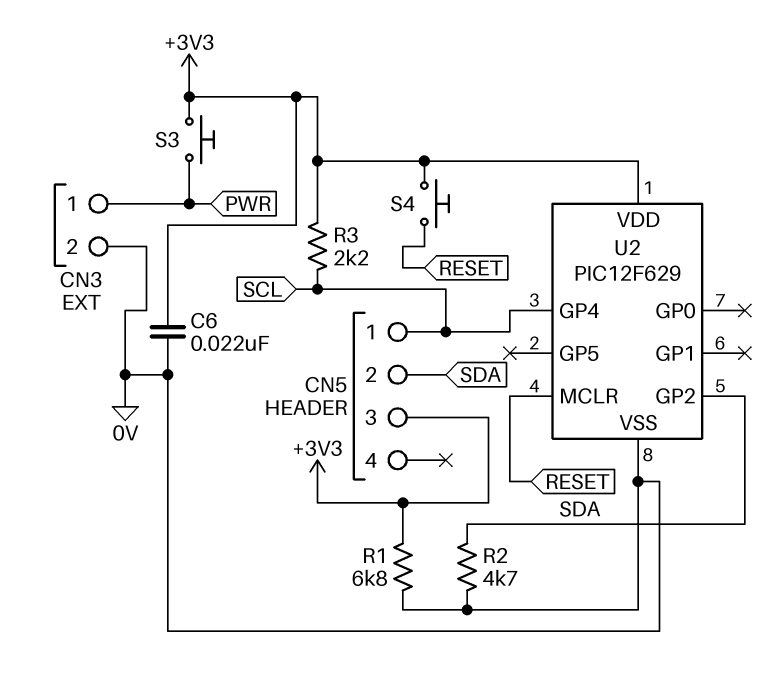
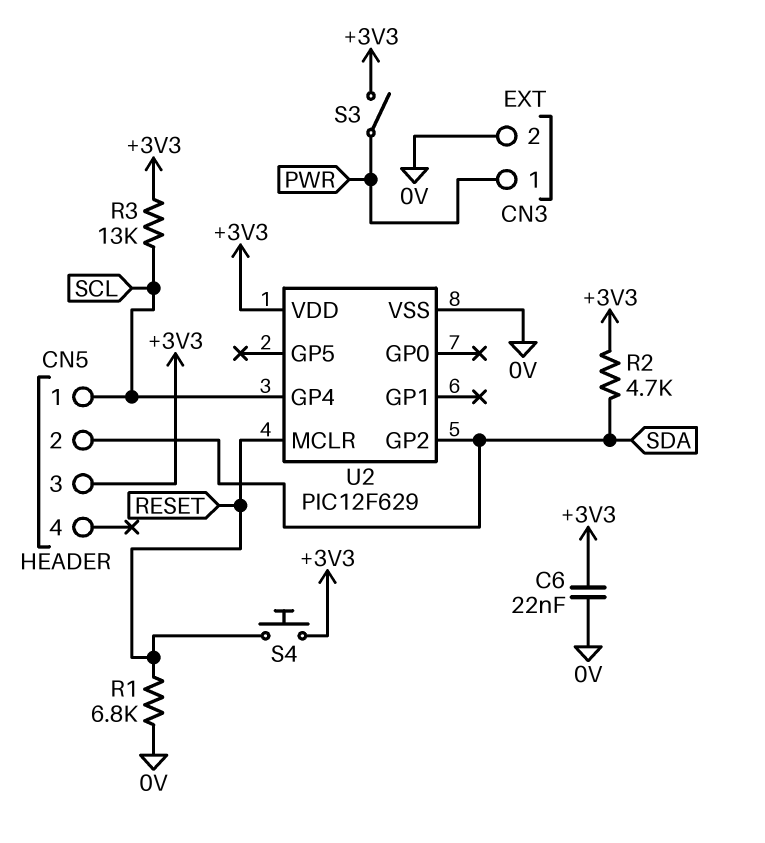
R1: 6.8k (+3V3, 0V) -> 6.8k (0V, RESET)
R2: 4.7k (0V, SDA) -> 4.7k (+3V3, SDA)
R3: 2.2k (+3V3, SCL) -> 13k (+3V3, SCL)
S3: button (+3V3, PWR) -> switch (+3V3, PWR)

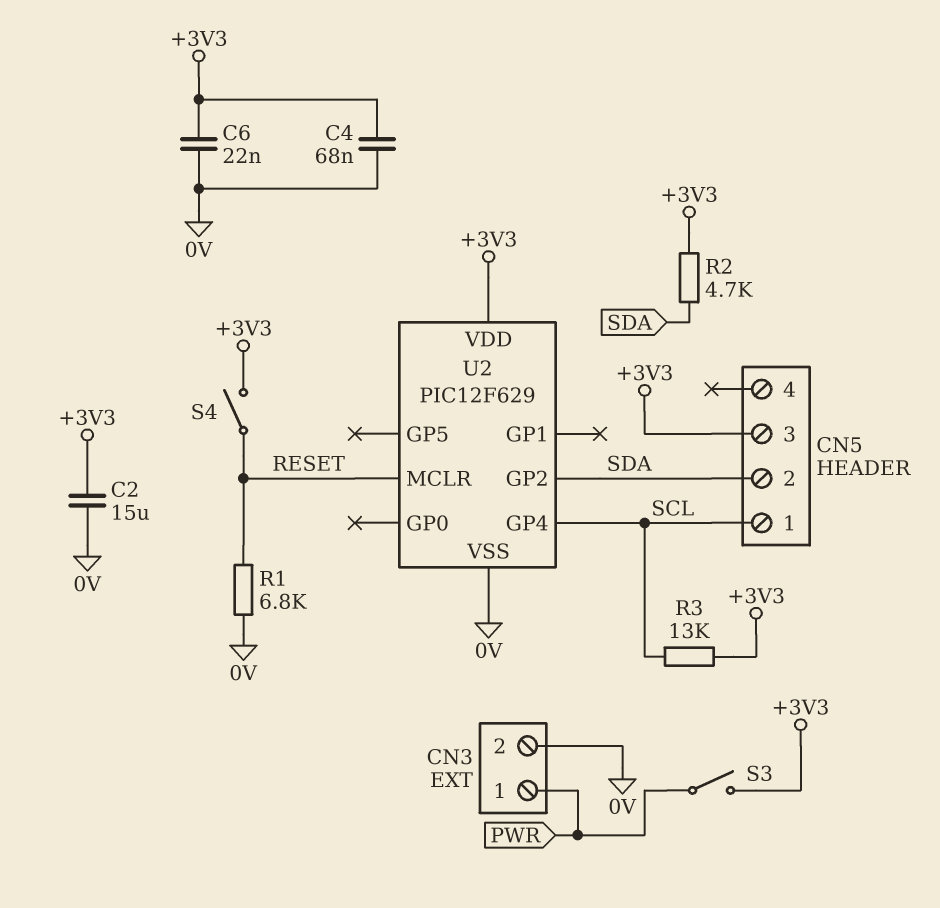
C2: none -> 15uF (+3V3, 0V)
C4: none -> 68nF (+3V3, 0V)
S4: button (+3V3, RESET) -> switch (+3V3, RESET)

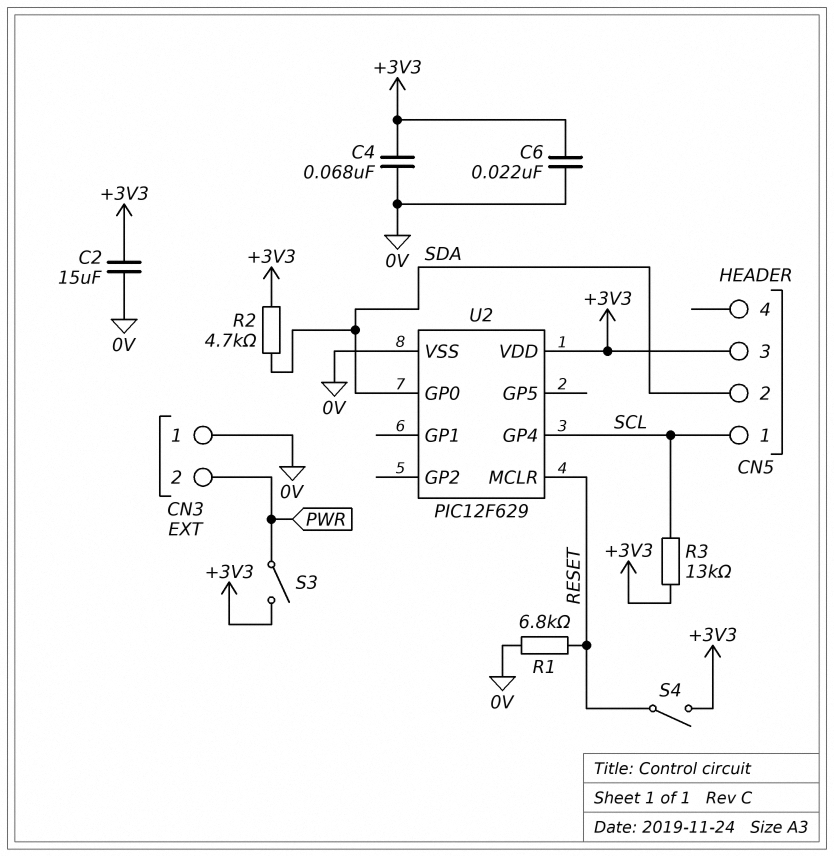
CN3 pin 1: PWR -> 0V
CN3 pin 2: 0V -> PWR
U2 pin GP0: none -> SDA
U2 pin GP2: SDA -> none

